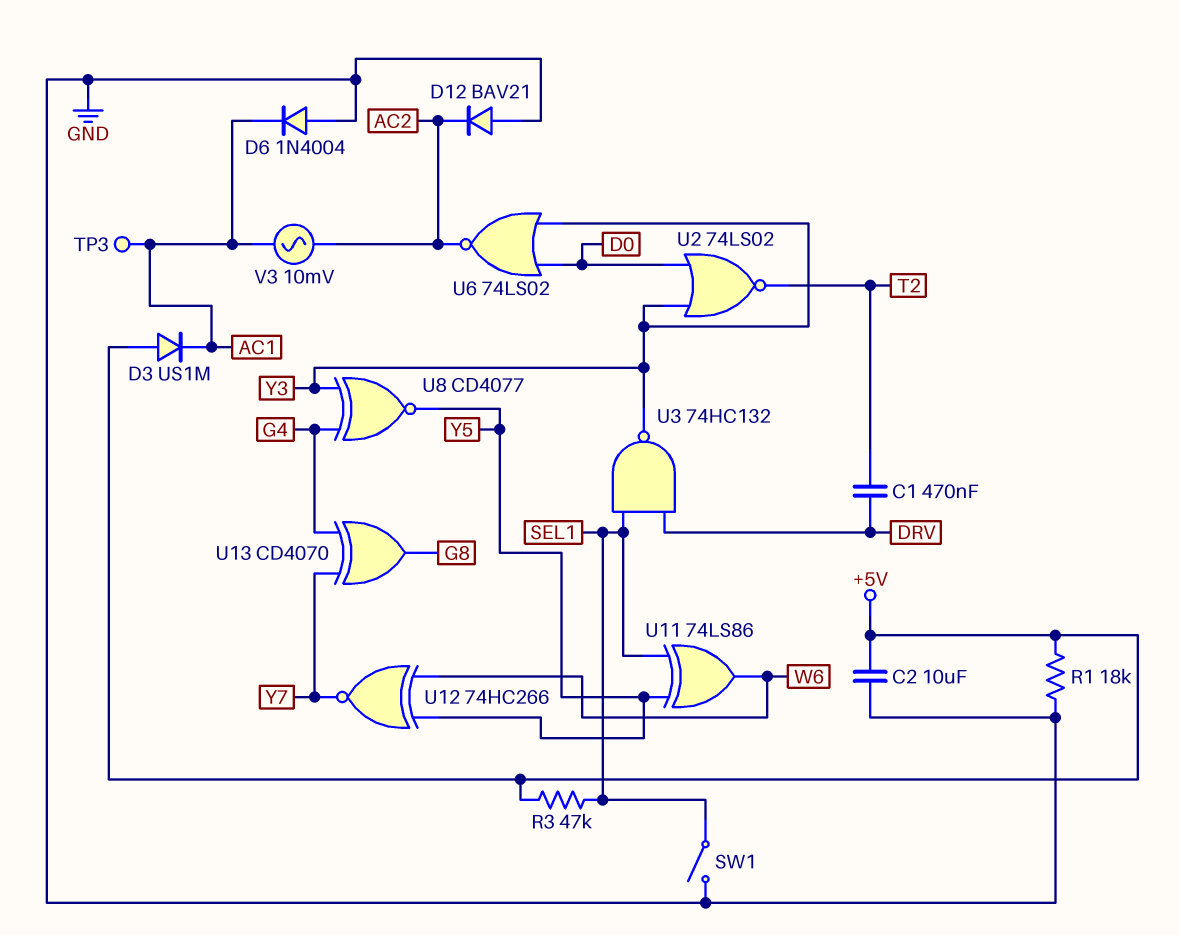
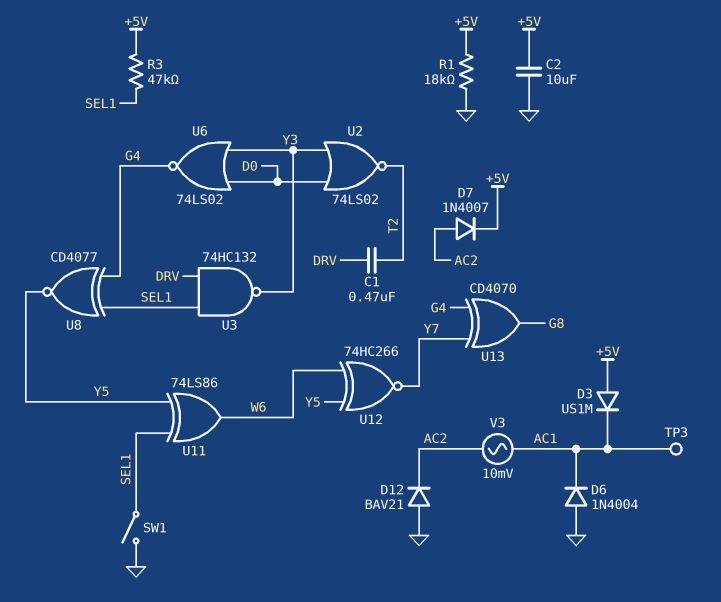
D7: none -> diode 1N4007 (A AC2, K +5V)
U6: NOR 74LS02 (in D0, in Y3, out AC2) -> NOR 74LS02 (in D0, in Y3, out G4)
U8: XNOR CD4077 (in G4, in Y3, out Y5) -> XNOR CD4077 (in G4, in SEL1, out Y5)

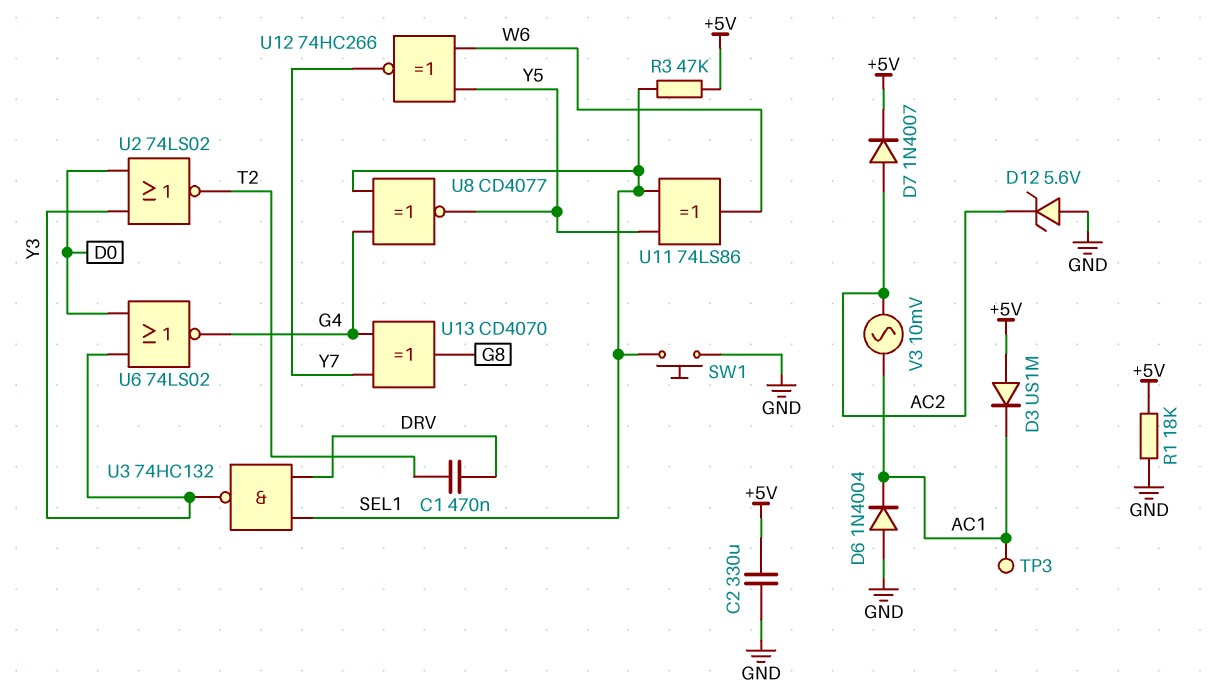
C2: 10uF (+5V, GND) -> 330uF (+5V, GND)
D12: diode BAV21 (A GND, K AC2) -> zener 5.6V (A GND, K AC2)
SW1: switch (GND, SEL1) -> button (GND, SEL1)

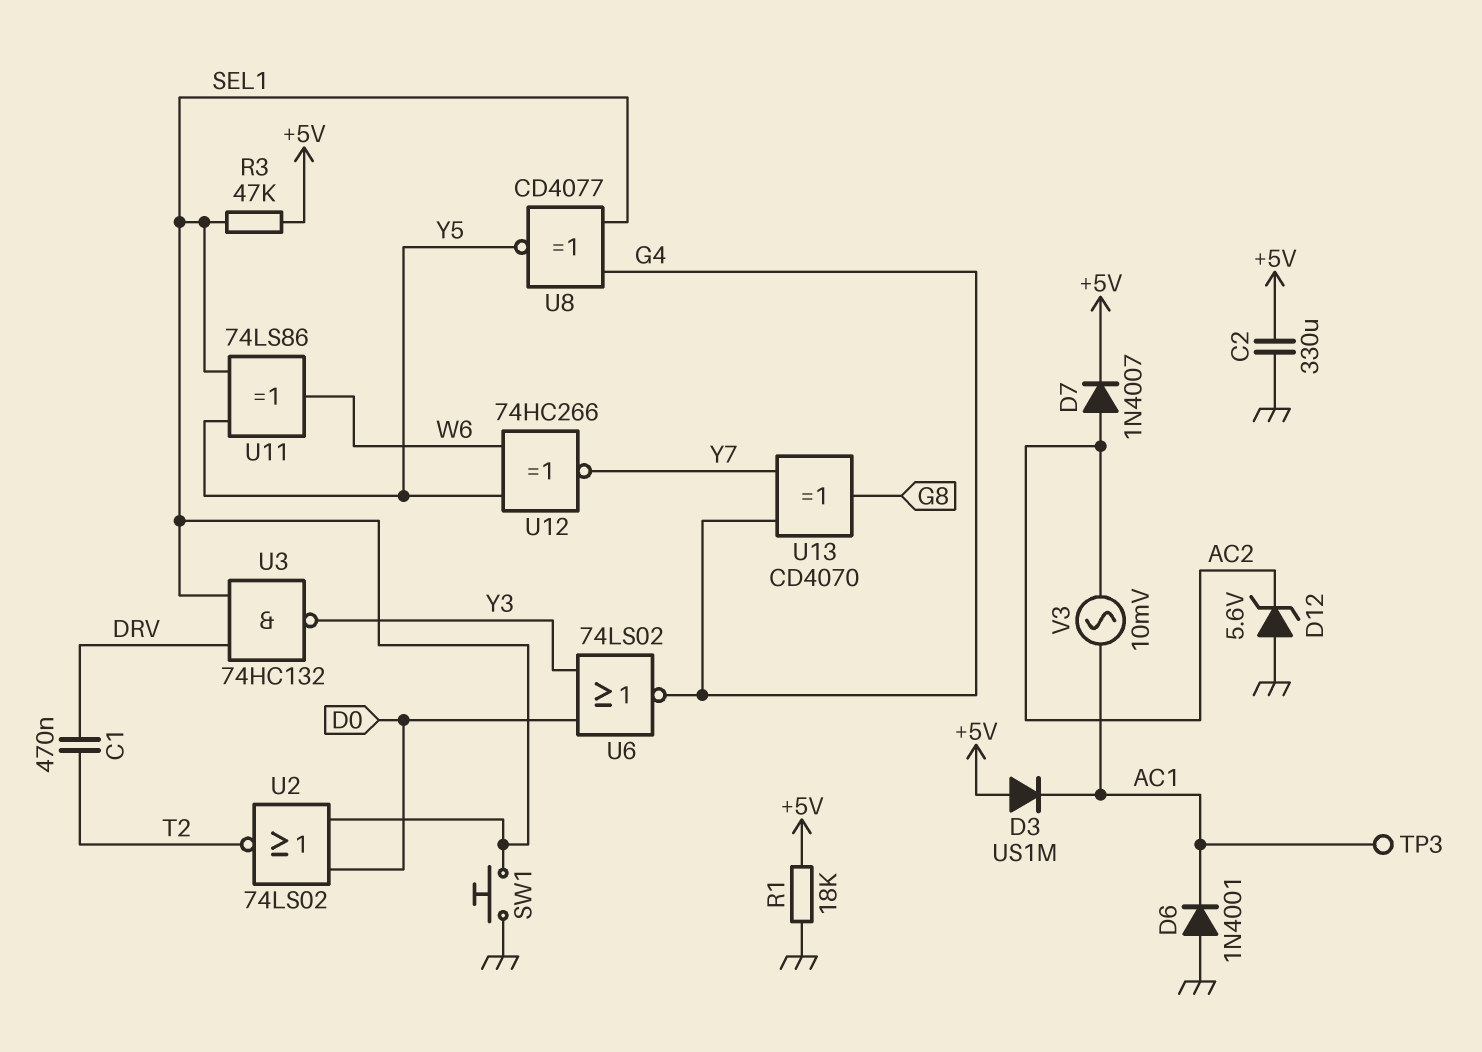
D6: diode 1N4004 (A GND, K AC1) -> diode 1N4001 (A GND, K AC1)
U2: NOR 74LS02 (in D0, in Y3, out T2) -> NOR 74LS02 (in D0, in SEL1, out T2)

